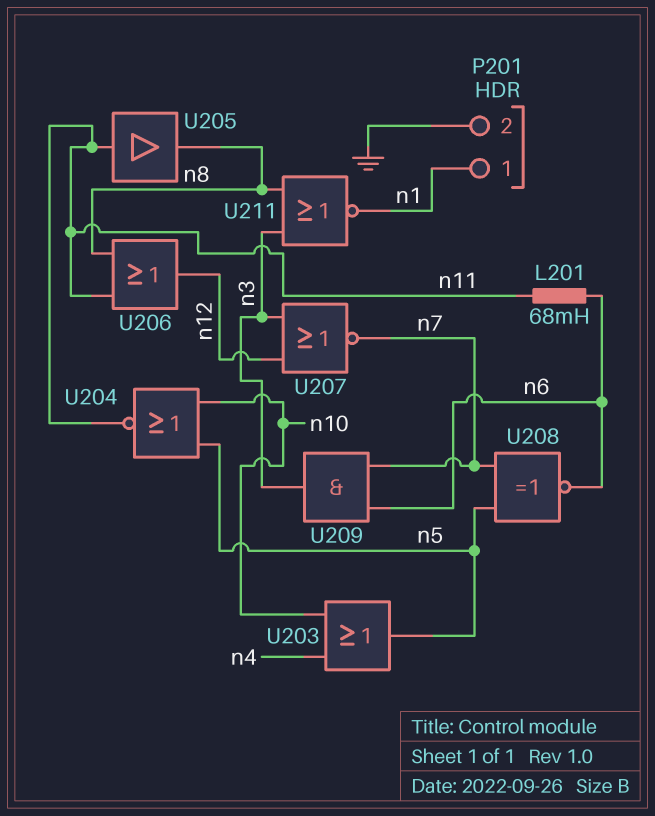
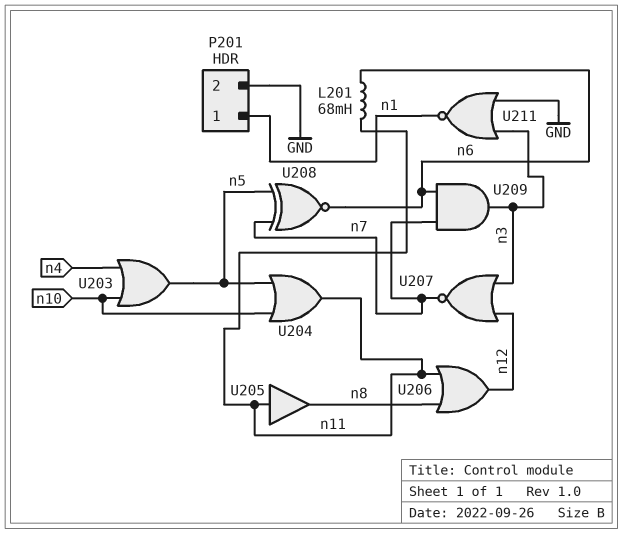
U204: NOR (in n5, in n10, out n11) -> OR (in n5, in n10, out n11)
U211: NOR (in n3, in n8, out n1) -> NOR (in GND, in n3, out n1)

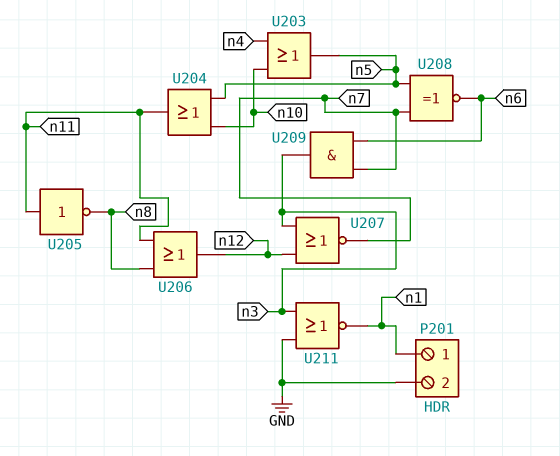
L201: 68mH (n6, n11) -> none
U205: buffer (in n11, out n8) -> NOT (in n11, out n8)

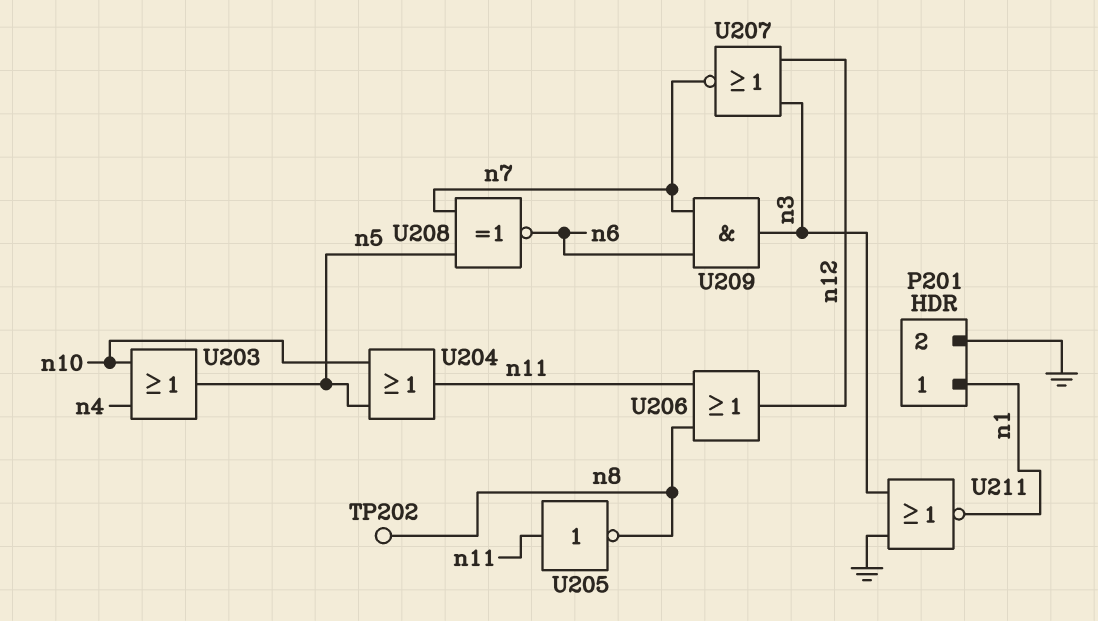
TP202: none -> test point (n8)

